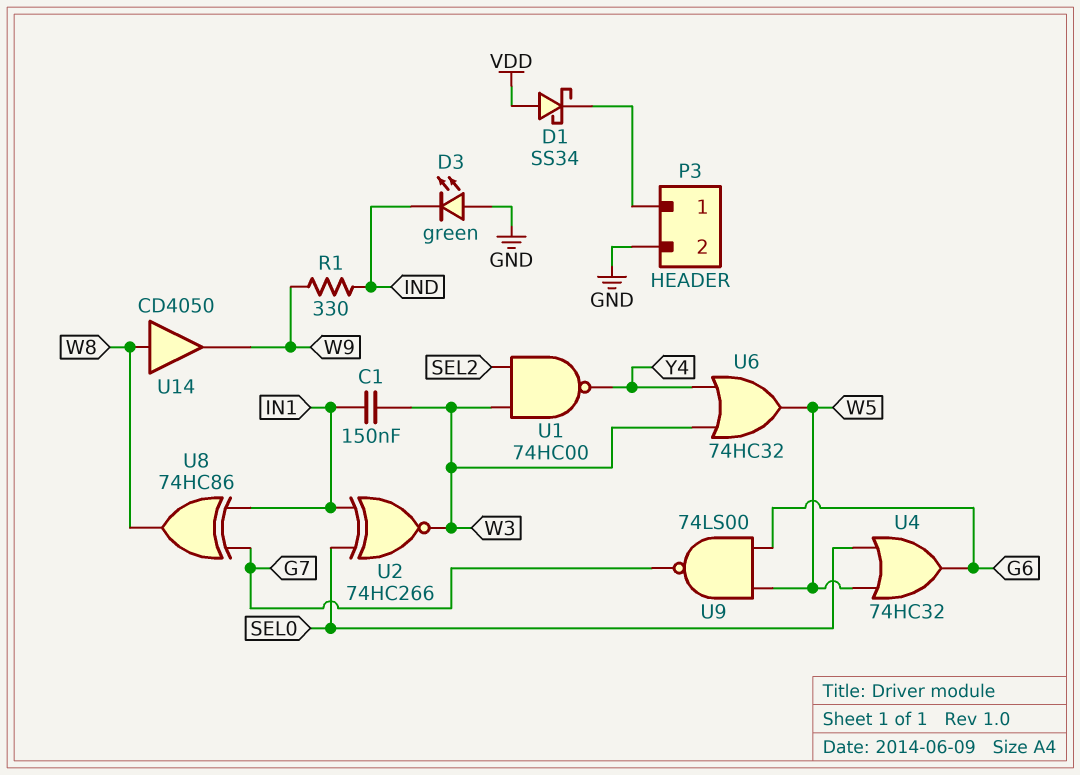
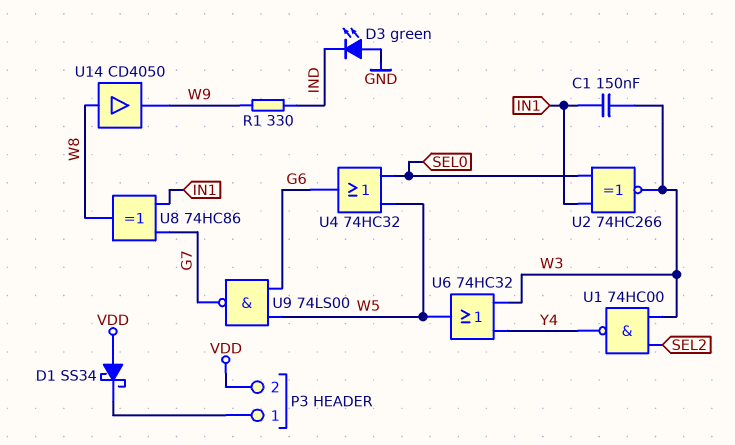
P3 pin 2: GND -> VDD

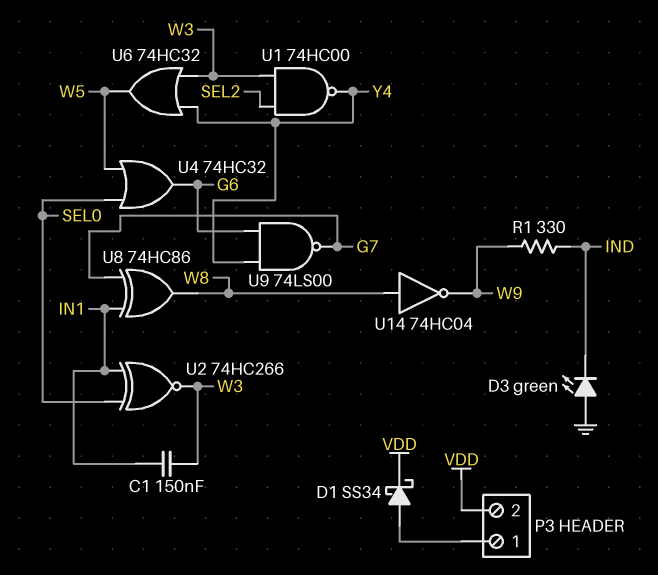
D1: schottky SS34 (A VDD, K P3/1) -> schottky SS34 (A P3/1, K VDD)
U9: NAND 74LS00 (in G6, in W5, out G7) -> NAND 74LS00 (in G6, in Y4, out G7)
U14: buffer CD4050 (in W8, out W9) -> NOT 74HC04 (in W8, out W9)

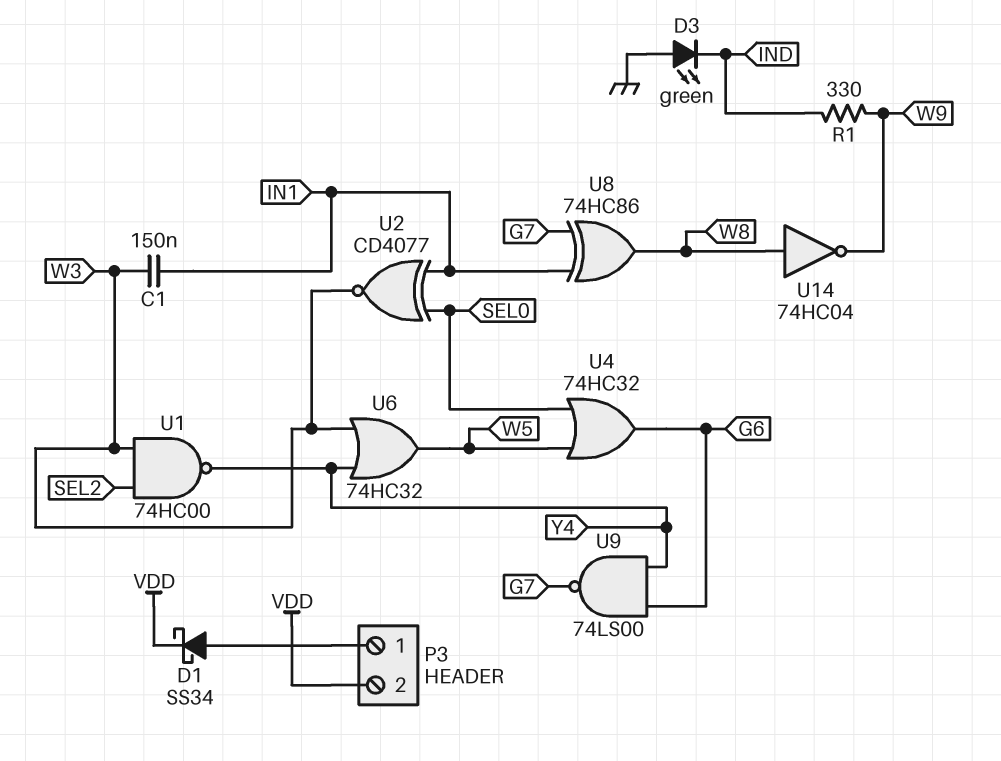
U2: XNOR 74HC266 (in IN1, in SEL0, out W3) -> XNOR CD4077 (in IN1, in SEL0, out W3)

